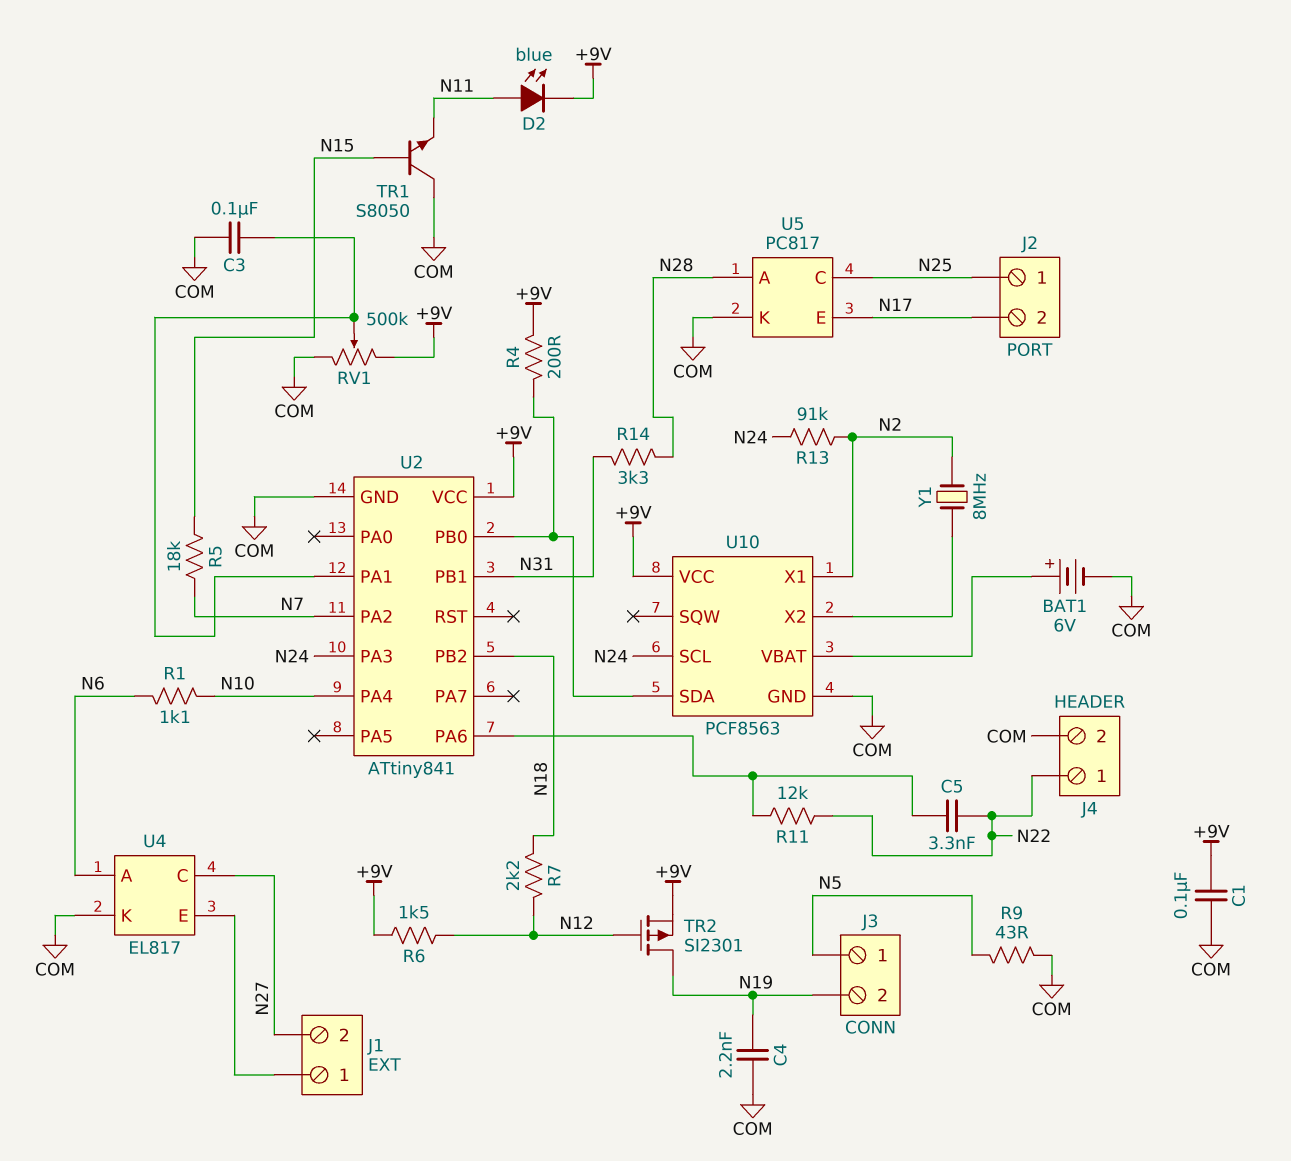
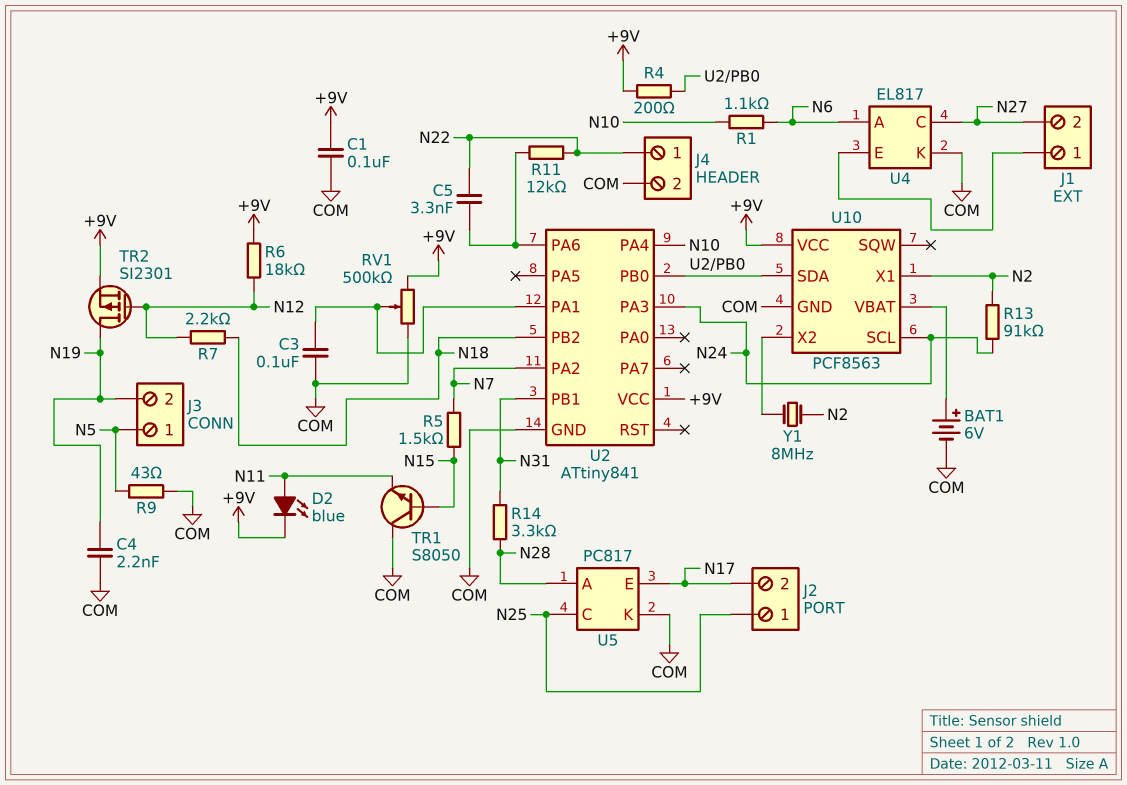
R5: 18k (N7, N15) -> 1.5k (N7, N15)
R6: 1.5k (+9V, N12) -> 18k (+9V, N12)

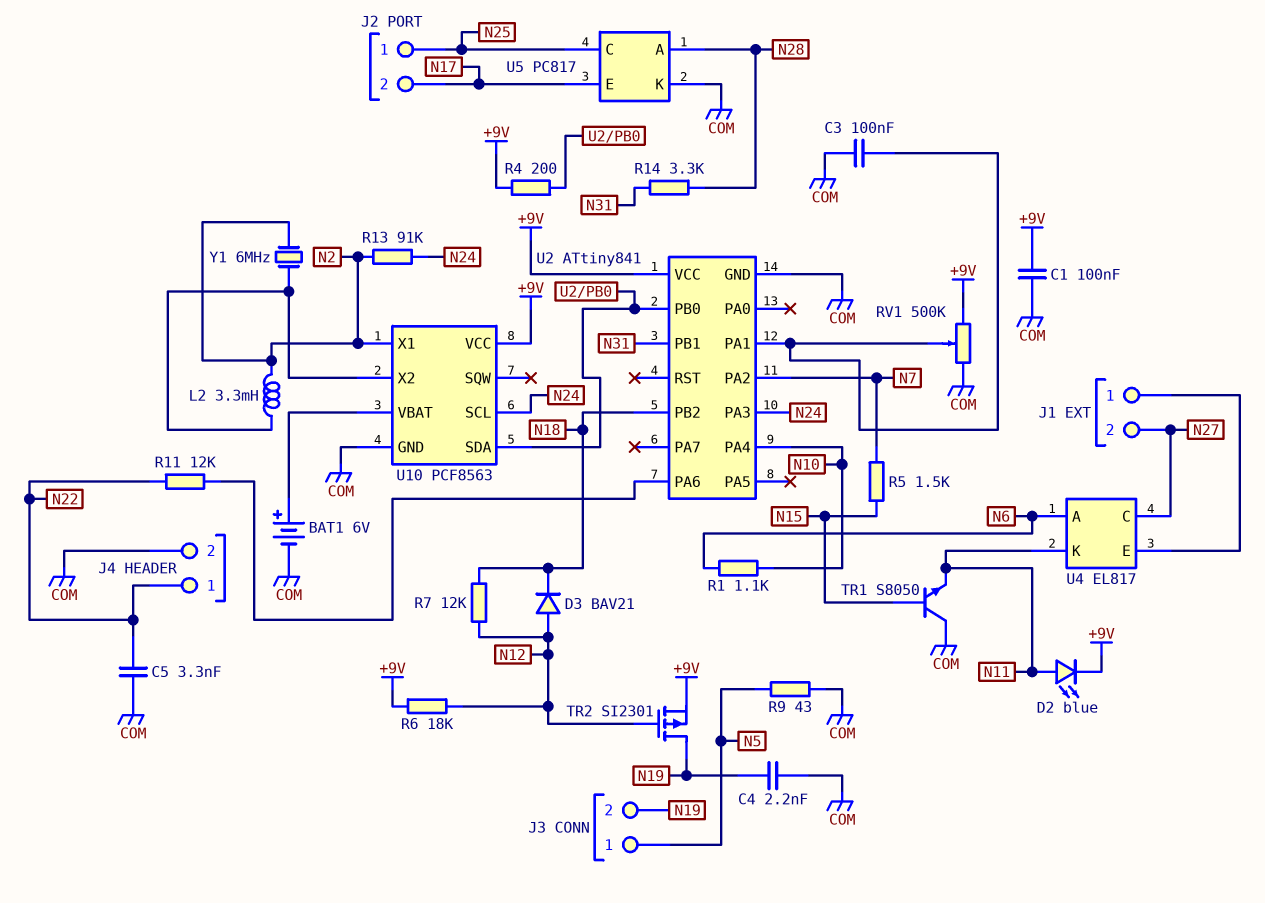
C5: 3.3nF (N22, U2/PA6) -> 3.3nF (COM, N22)
D3: none -> diode BAV21 (A N12, K N18)
L2: none -> 3.3mH (N2, U10/X2)
R7: 2.2k (N12, N18) -> 12k (N12, N18)
U4 pin K: COM -> N11
Y1: 8MHz (N2, U10/X2) -> 6MHz (N2, U10/X2)

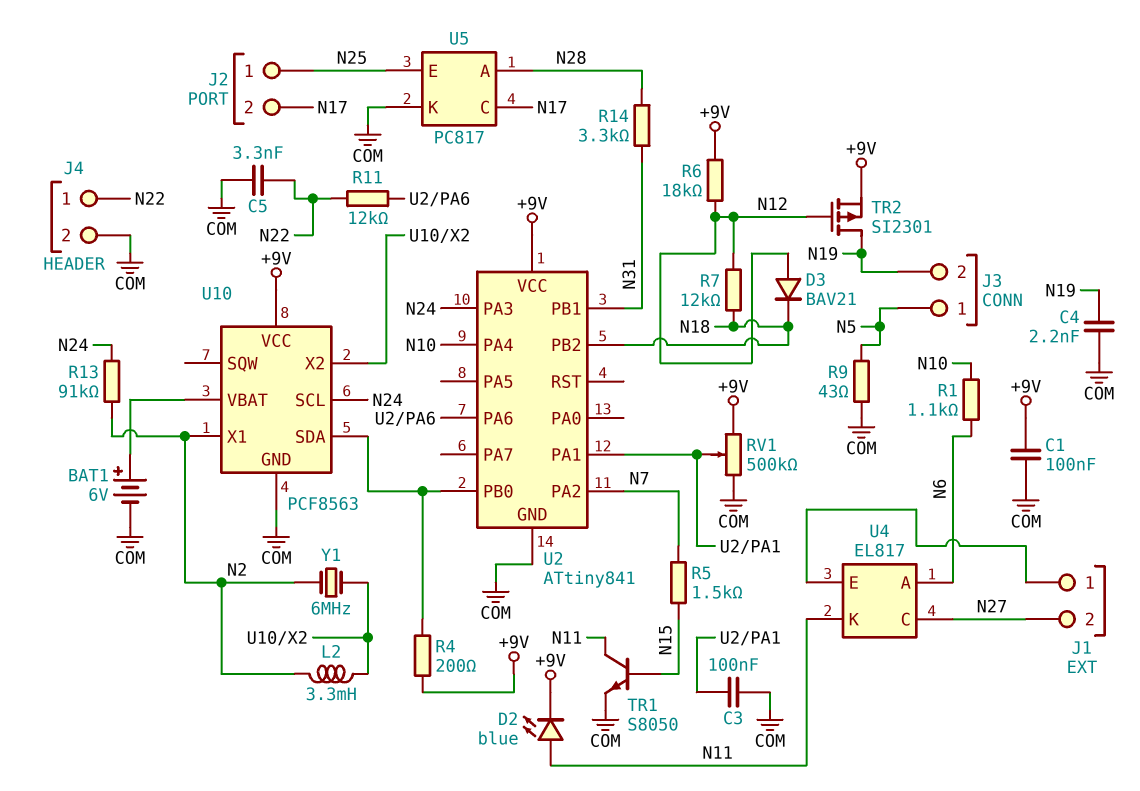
TR1: NPN S8050 (B N15, C COM, E N11) -> NPN S8050 (B N15, C N11, E COM)
U5 pin C: N25 -> N17
U5 pin E: N17 -> N25

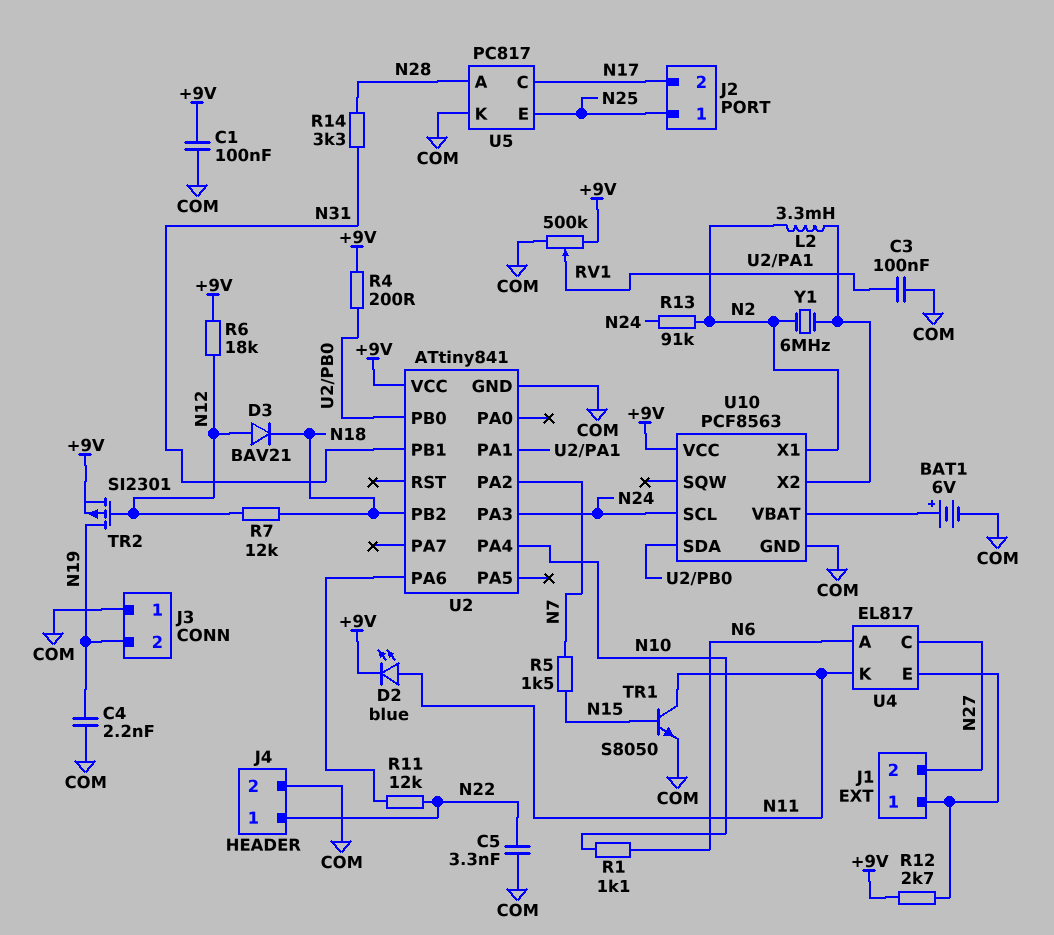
J3 pin 1: N5 -> COM
R9: 43 (COM, N5) -> none
R12: none -> 2.7k (+9V, J1/1)

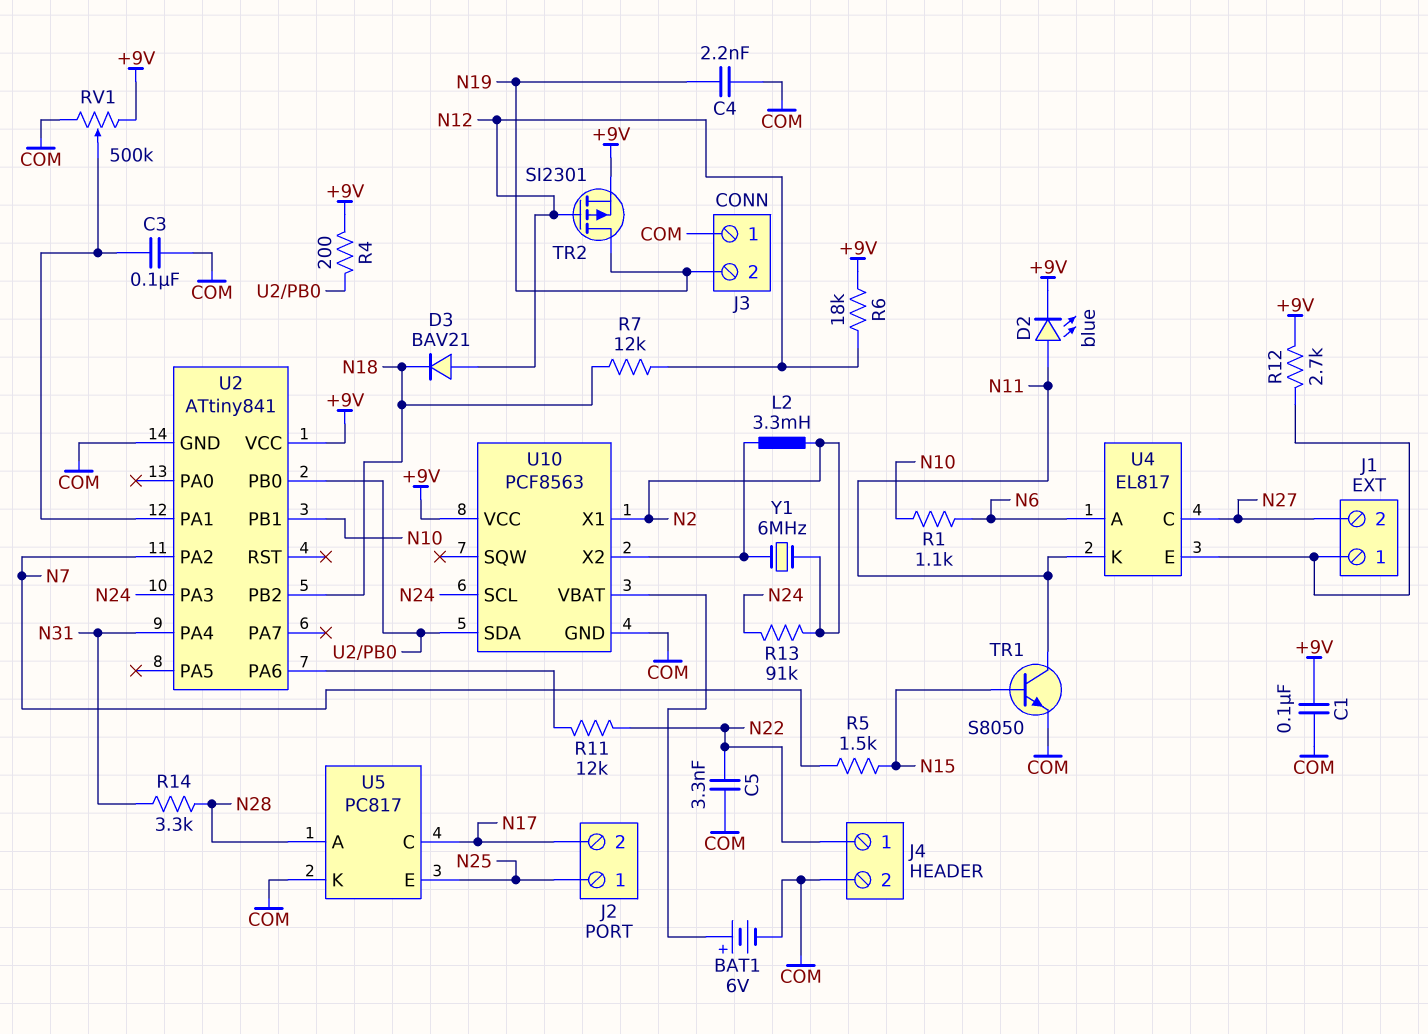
U2 pin PA4: N10 -> N31
U2 pin PB1: N31 -> N10

